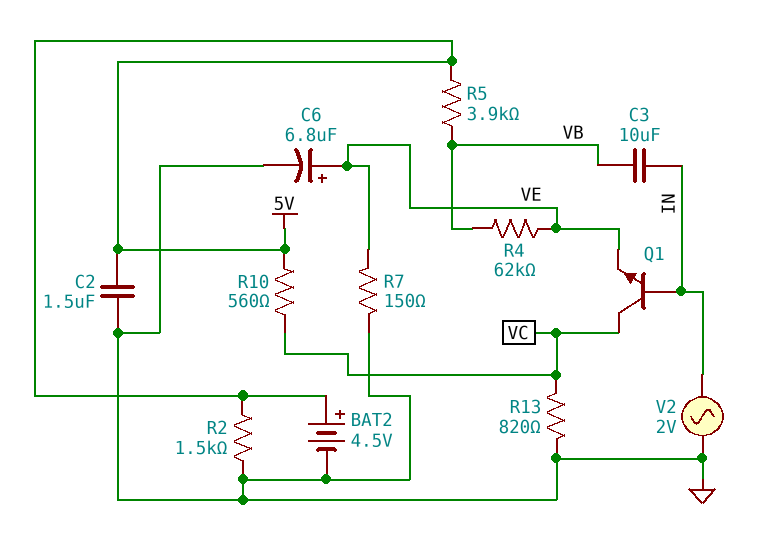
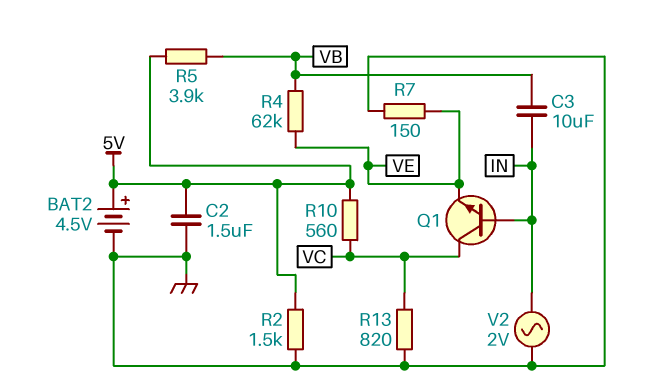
C6: 6.8uF (plus VE, minus GND) -> none

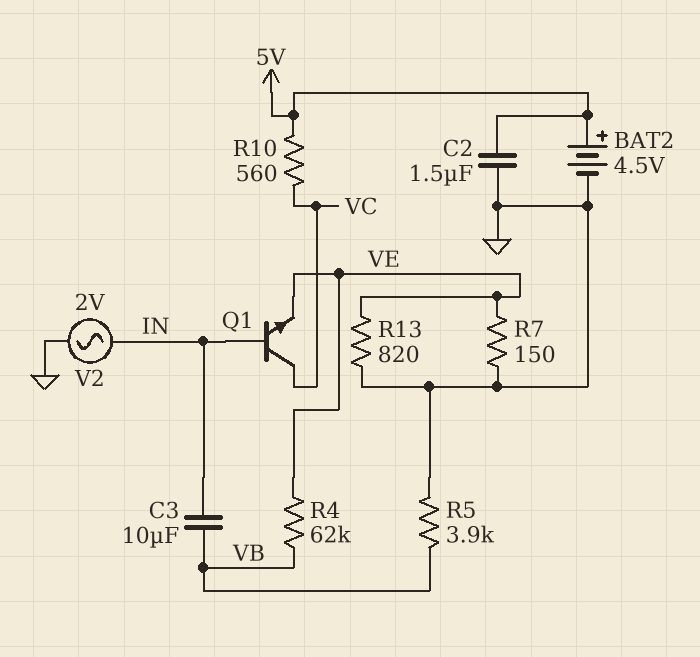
R2: 1.5k (5V, GND) -> none
R5: 3.9k (5V, VB) -> 3.9k (GND, VB)
R13: 820 (GND, VC) -> 820 (GND, VE)

